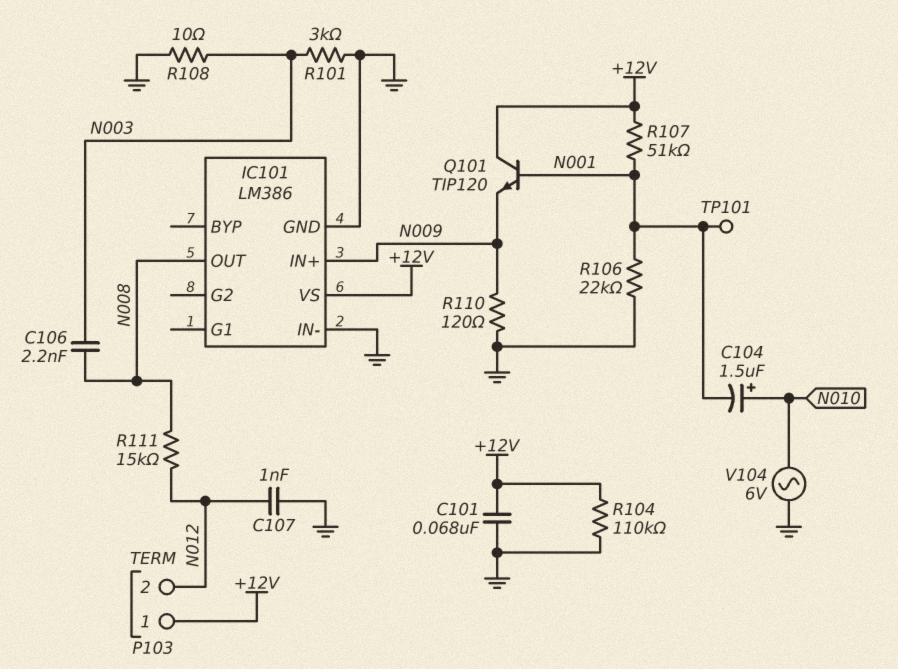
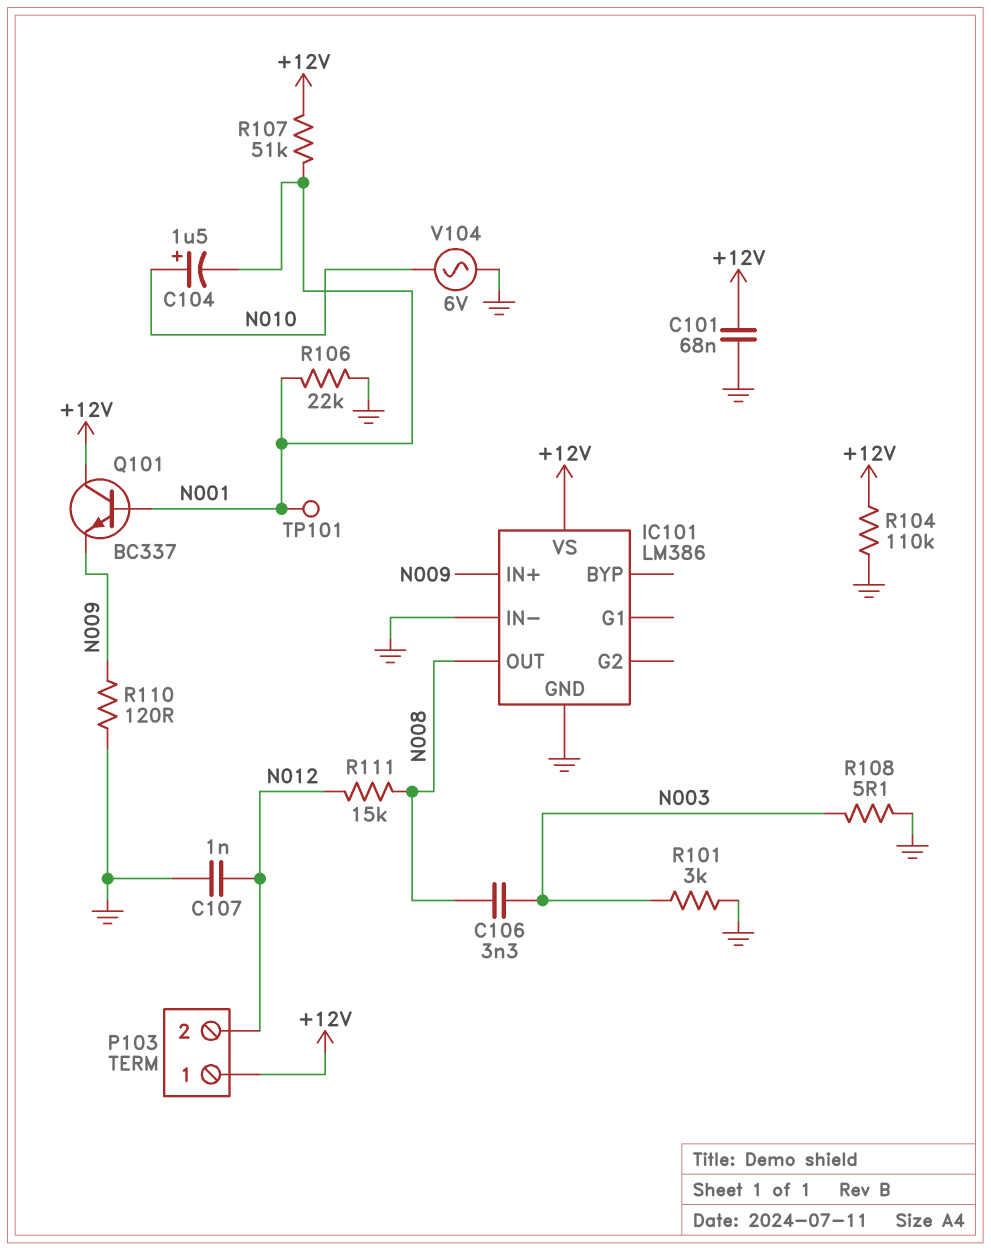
C106: 2.2nF (N003, N008) -> 3.3nF (N003, N008)
Q101: NPN TIP120 (B N001, C +12V, E N009) -> NPN BC337 (B N001, C +12V, E N009)
R108: 10 (GND, N003) -> 5.1 (GND, N003)

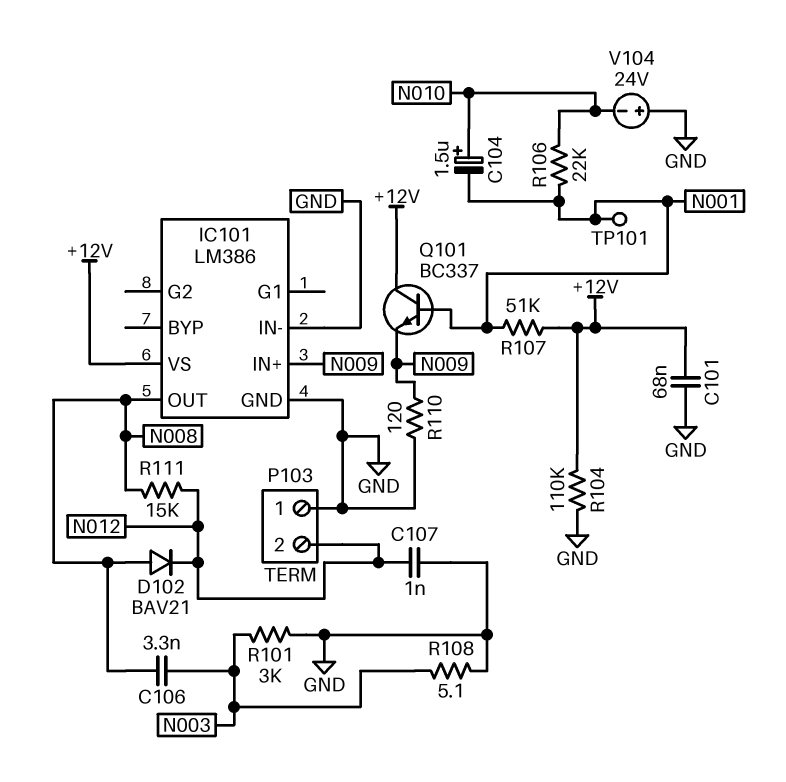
D102: none -> diode BAV21 (A N008, K N012)
P103 pin 1: +12V -> GND
R106: 22k (GND, N001) -> 22k (N001, N010)
V104: AC 6V (GND, N010) -> 24V (plus GND, minus N010)

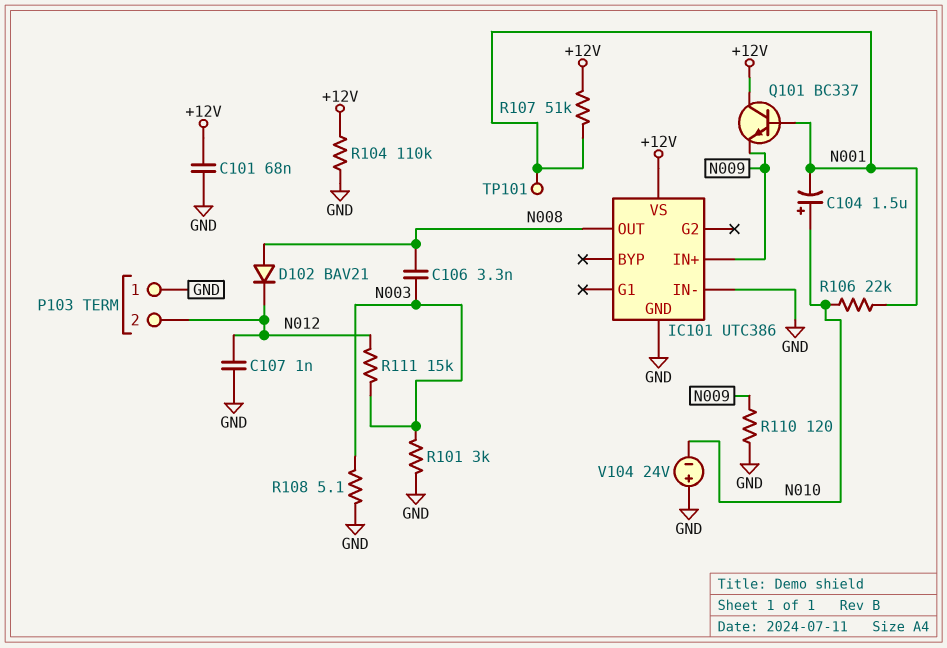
IC101: LM386 -> UTC386
R111: 15k (N008, N012) -> 15k (N003, N012)

